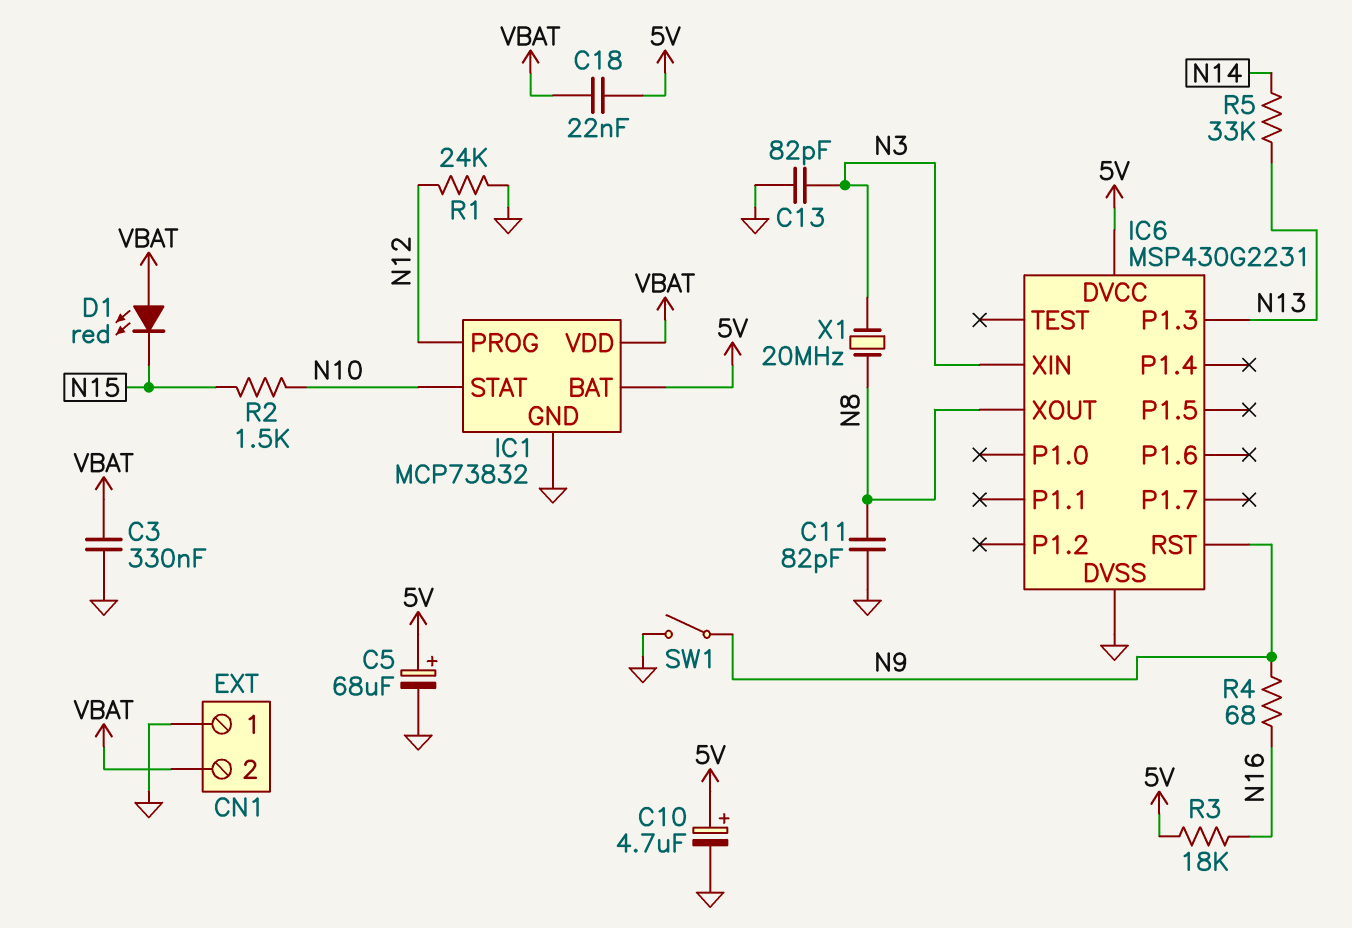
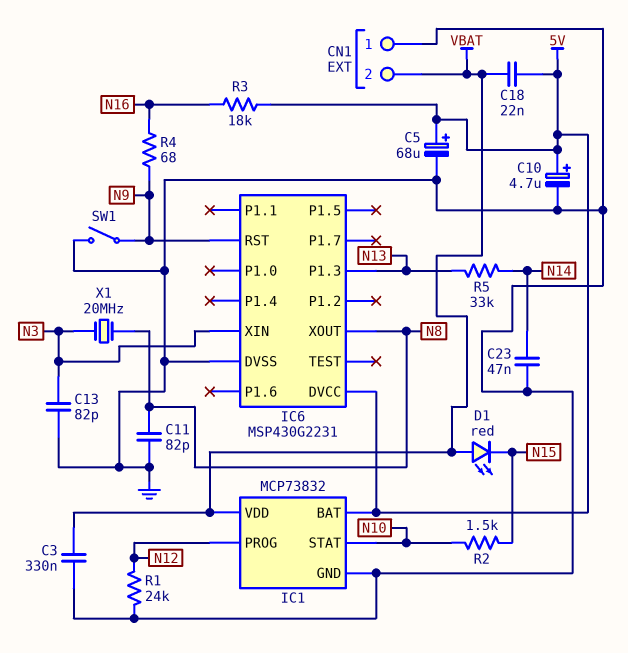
C23: none -> 47nF (GND, N14)

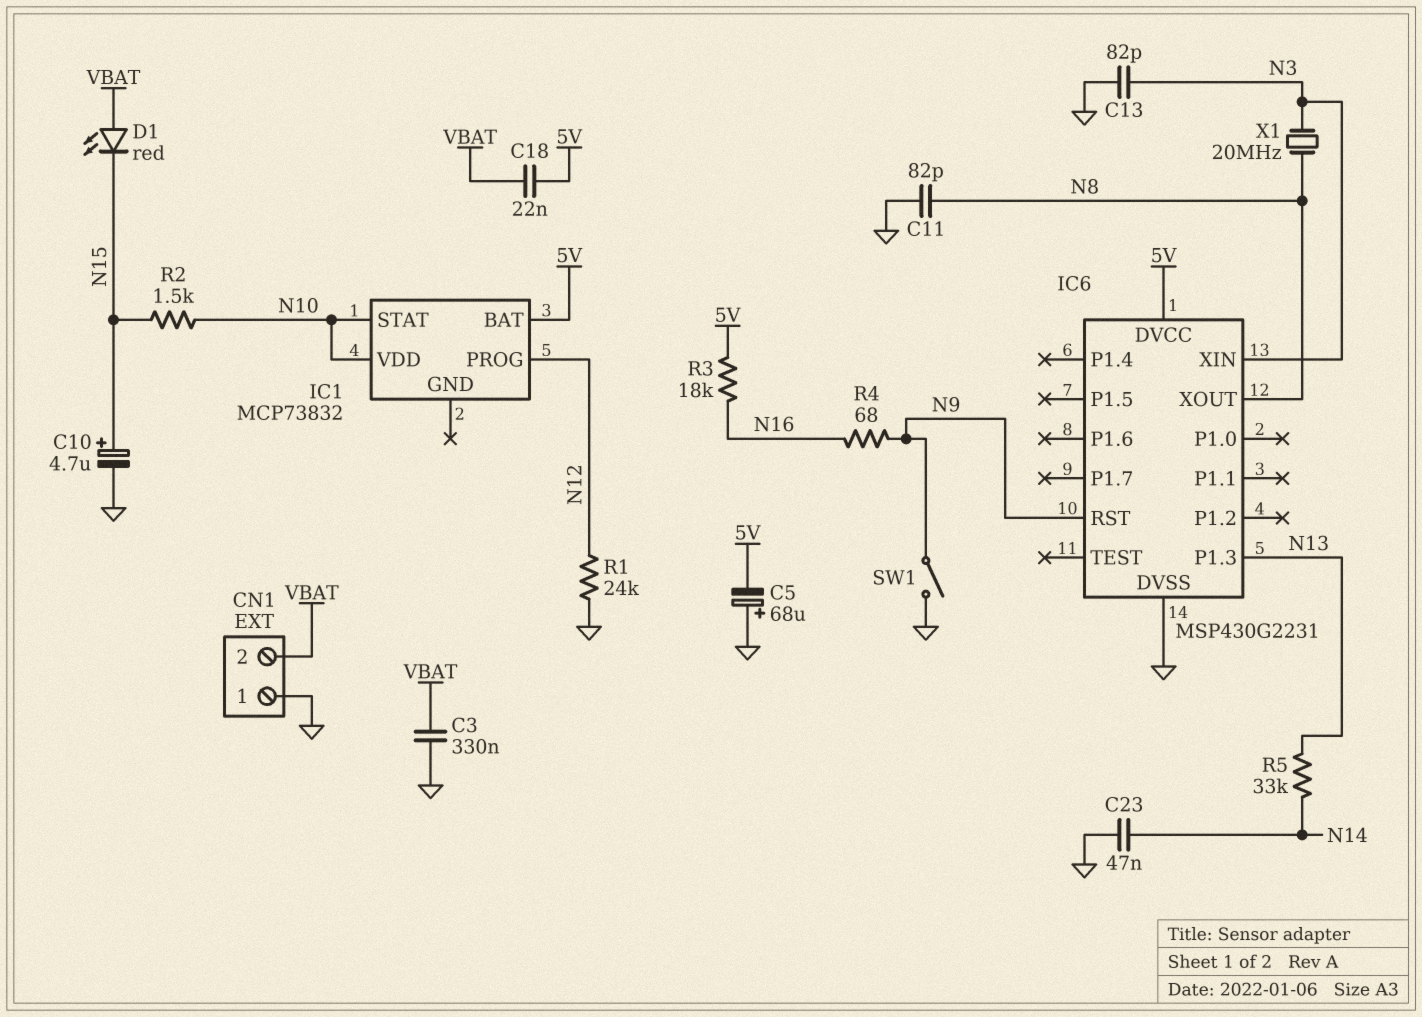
C5: 68uF (plus 5V, minus GND) -> 68uF (plus GND, minus 5V)
C10: 4.7uF (plus 5V, minus GND) -> 4.7uF (plus N15, minus GND)
IC1 pin GND: GND -> none
IC1 pin VDD: VBAT -> N10

